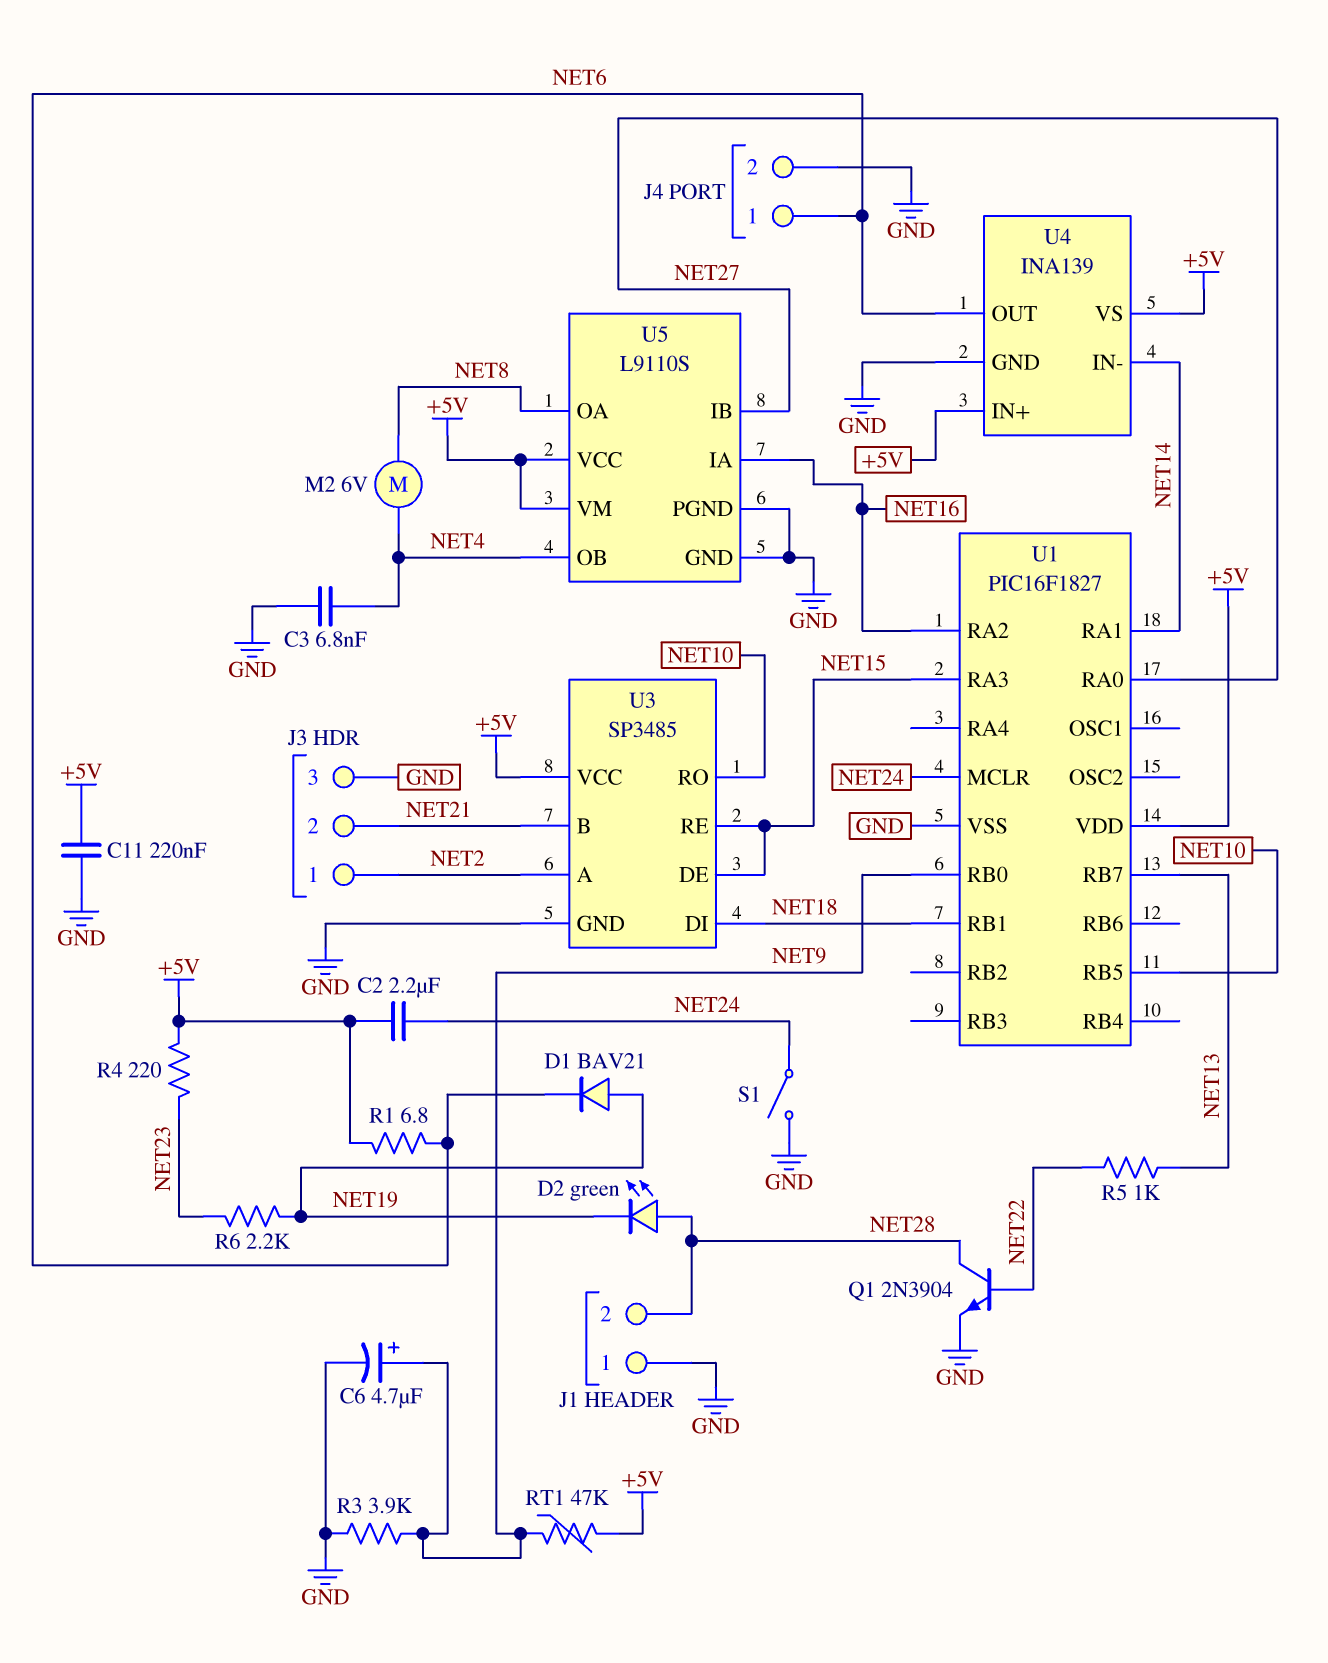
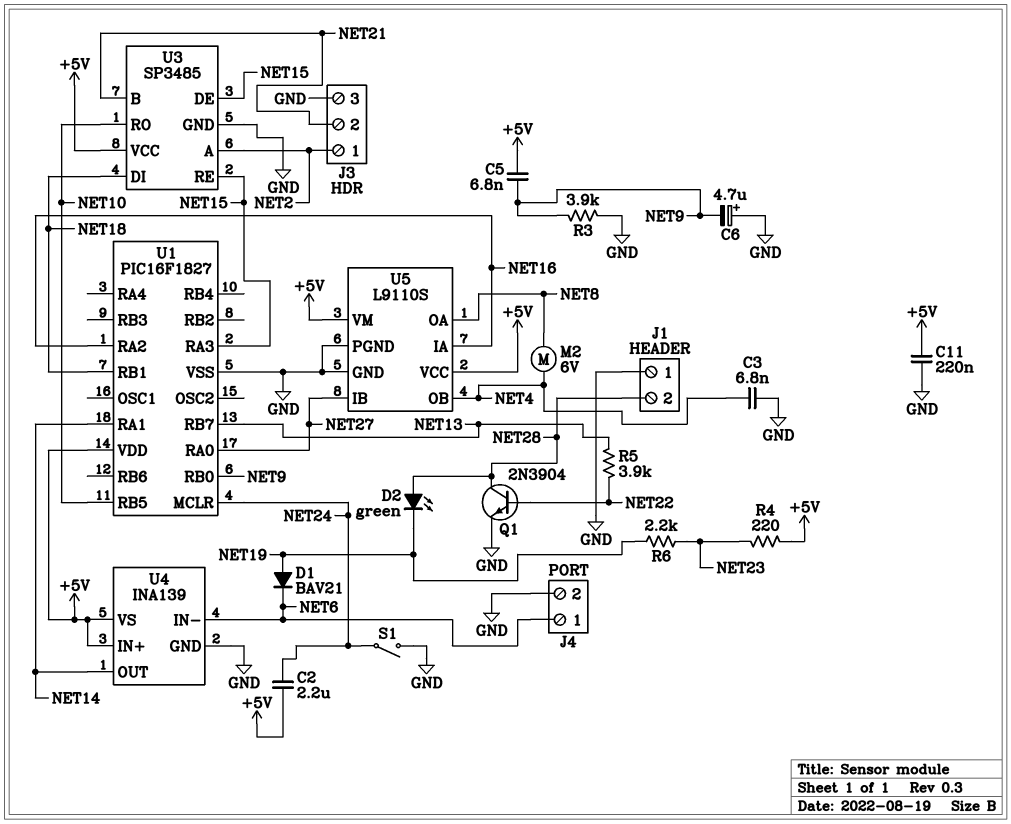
C5: none -> 6.8nF (+5V, NET9)
C6: 4.7uF (plus NET9, minus GND) -> 4.7uF (plus GND, minus NET9)
R1: 6.8 (+5V, NET6) -> none
R5: 1k (NET13, NET22) -> 3.9k (NET13, NET22)
RT1: 47k (+5V, NET9) -> none
U4 pin IN-: NET14 -> NET6
U4 pin OUT: NET6 -> NET14

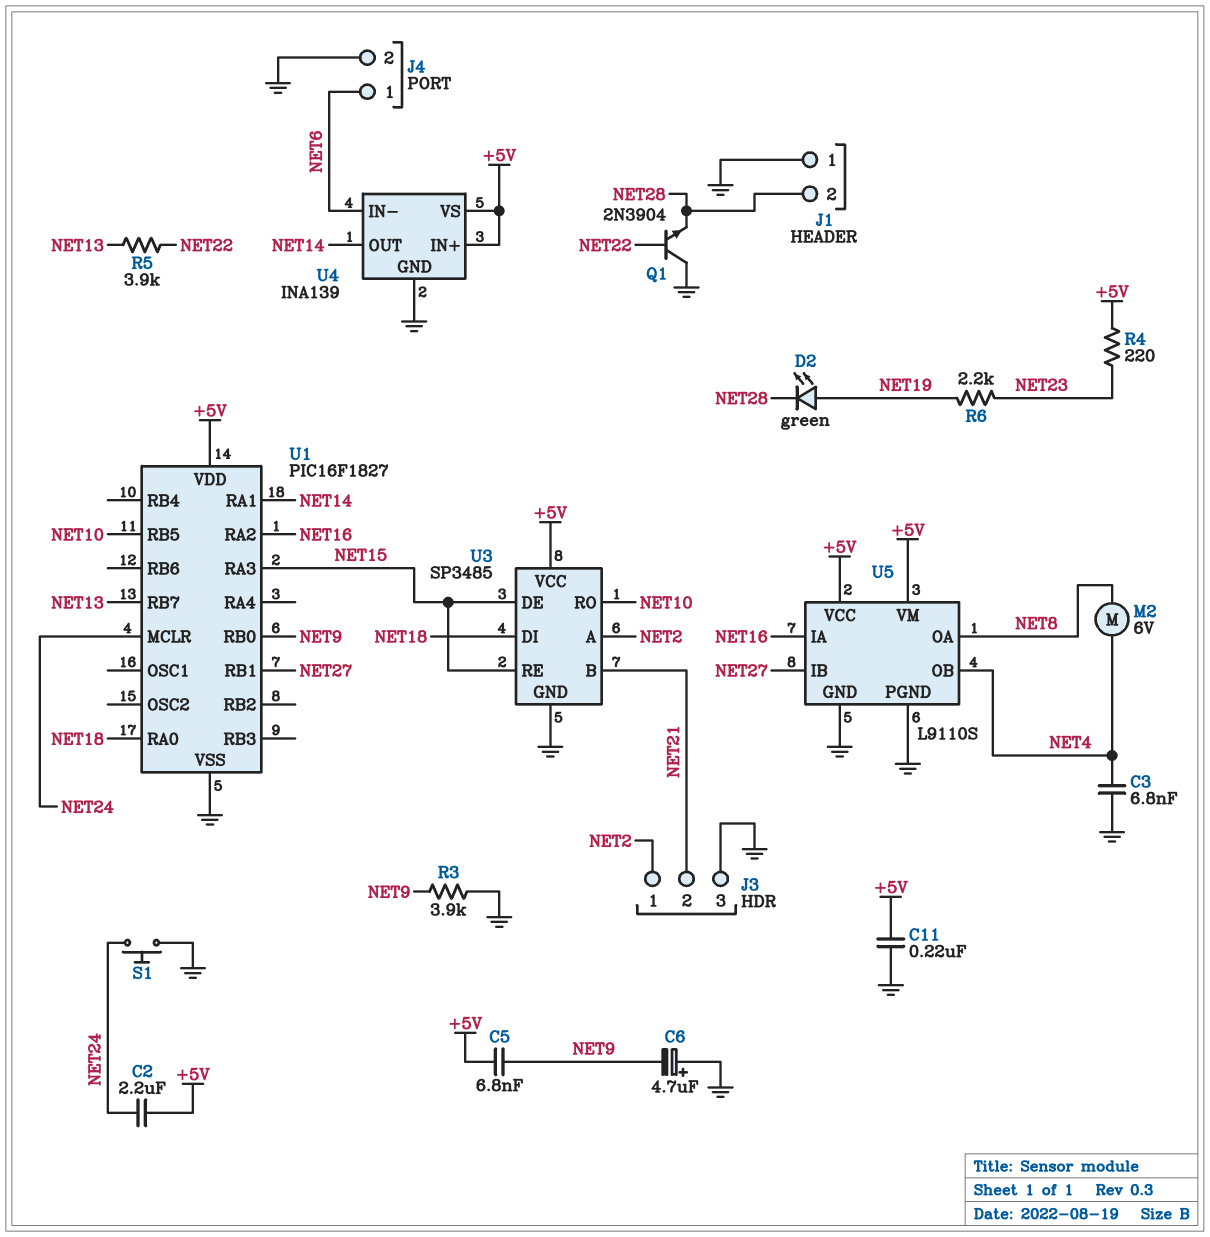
D1: diode BAV21 (A NET19, K NET6) -> none
D2: LED green (A NET28, K NET19) -> LED green (A NET19, K NET28)
Q1: NPN 2N3904 (B NET22, C NET28, E GND) -> NPN 2N3904 (B NET22, C GND, E NET28)
S1: switch (GND, NET24) -> button (GND, NET24)
U1 pin RA0: NET27 -> NET18
U1 pin RB1: NET18 -> NET27

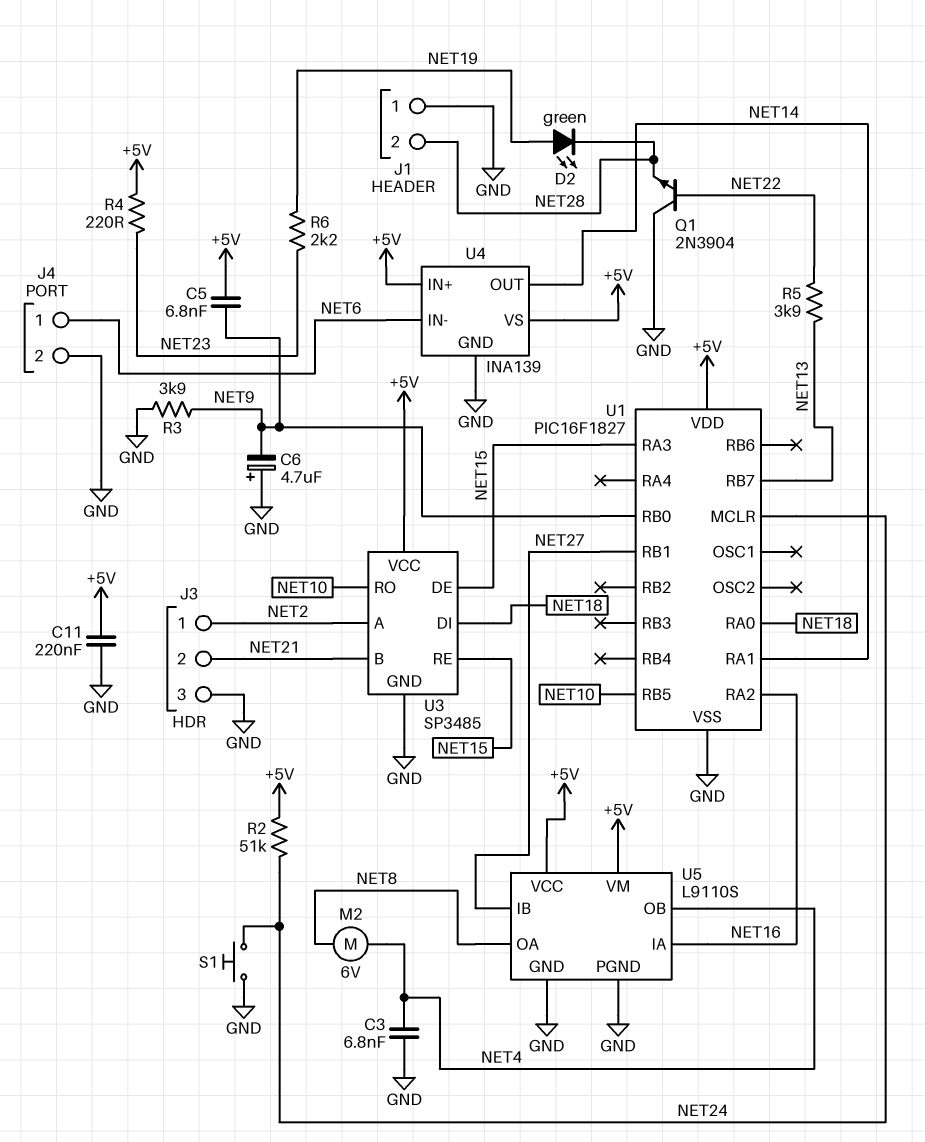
C2: 2.2uF (+5V, NET24) -> none
R2: none -> 51k (+5V, NET24)

